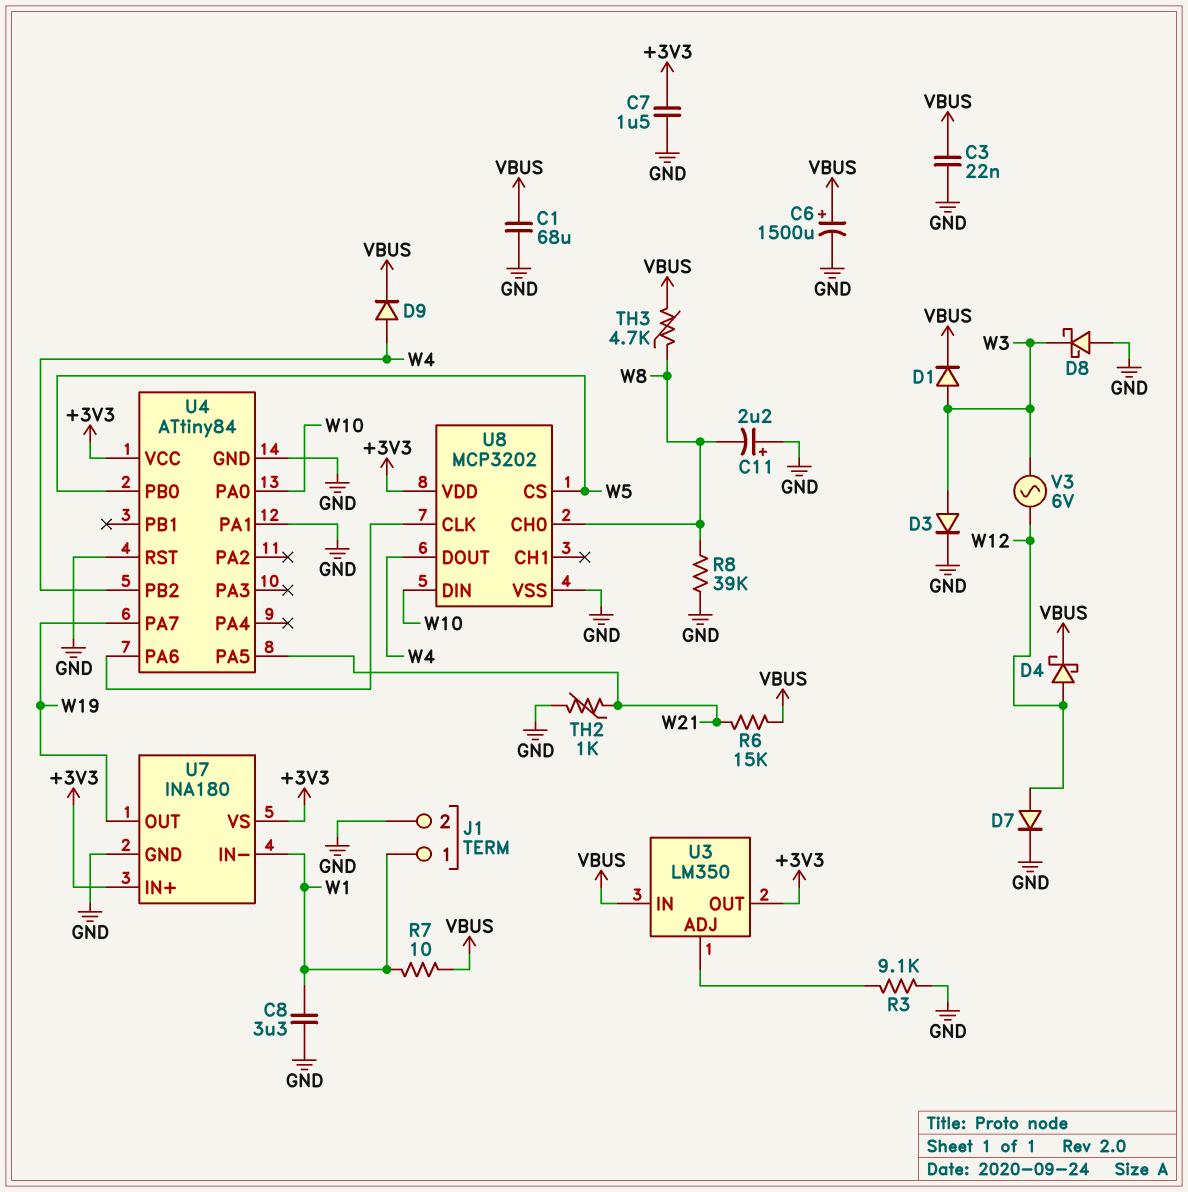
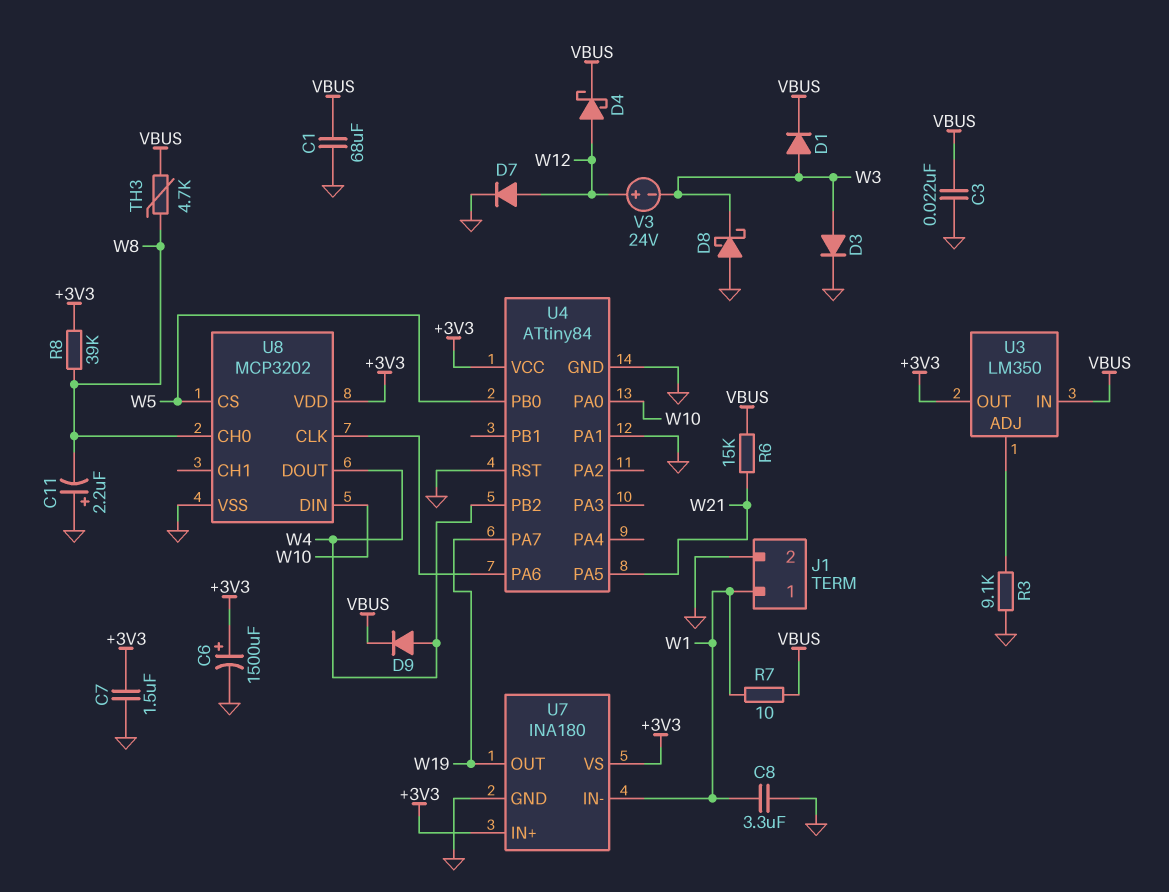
C6: 1500uF (plus VBUS, minus GND) -> 1500uF (plus +3V3, minus GND)
R8: 39k (GND, W8) -> 39k (+3V3, W8)
TH2: 1k (GND, W21) -> none
V3: AC 6V (W3, W12) -> 24V (plus W12, minus W3)

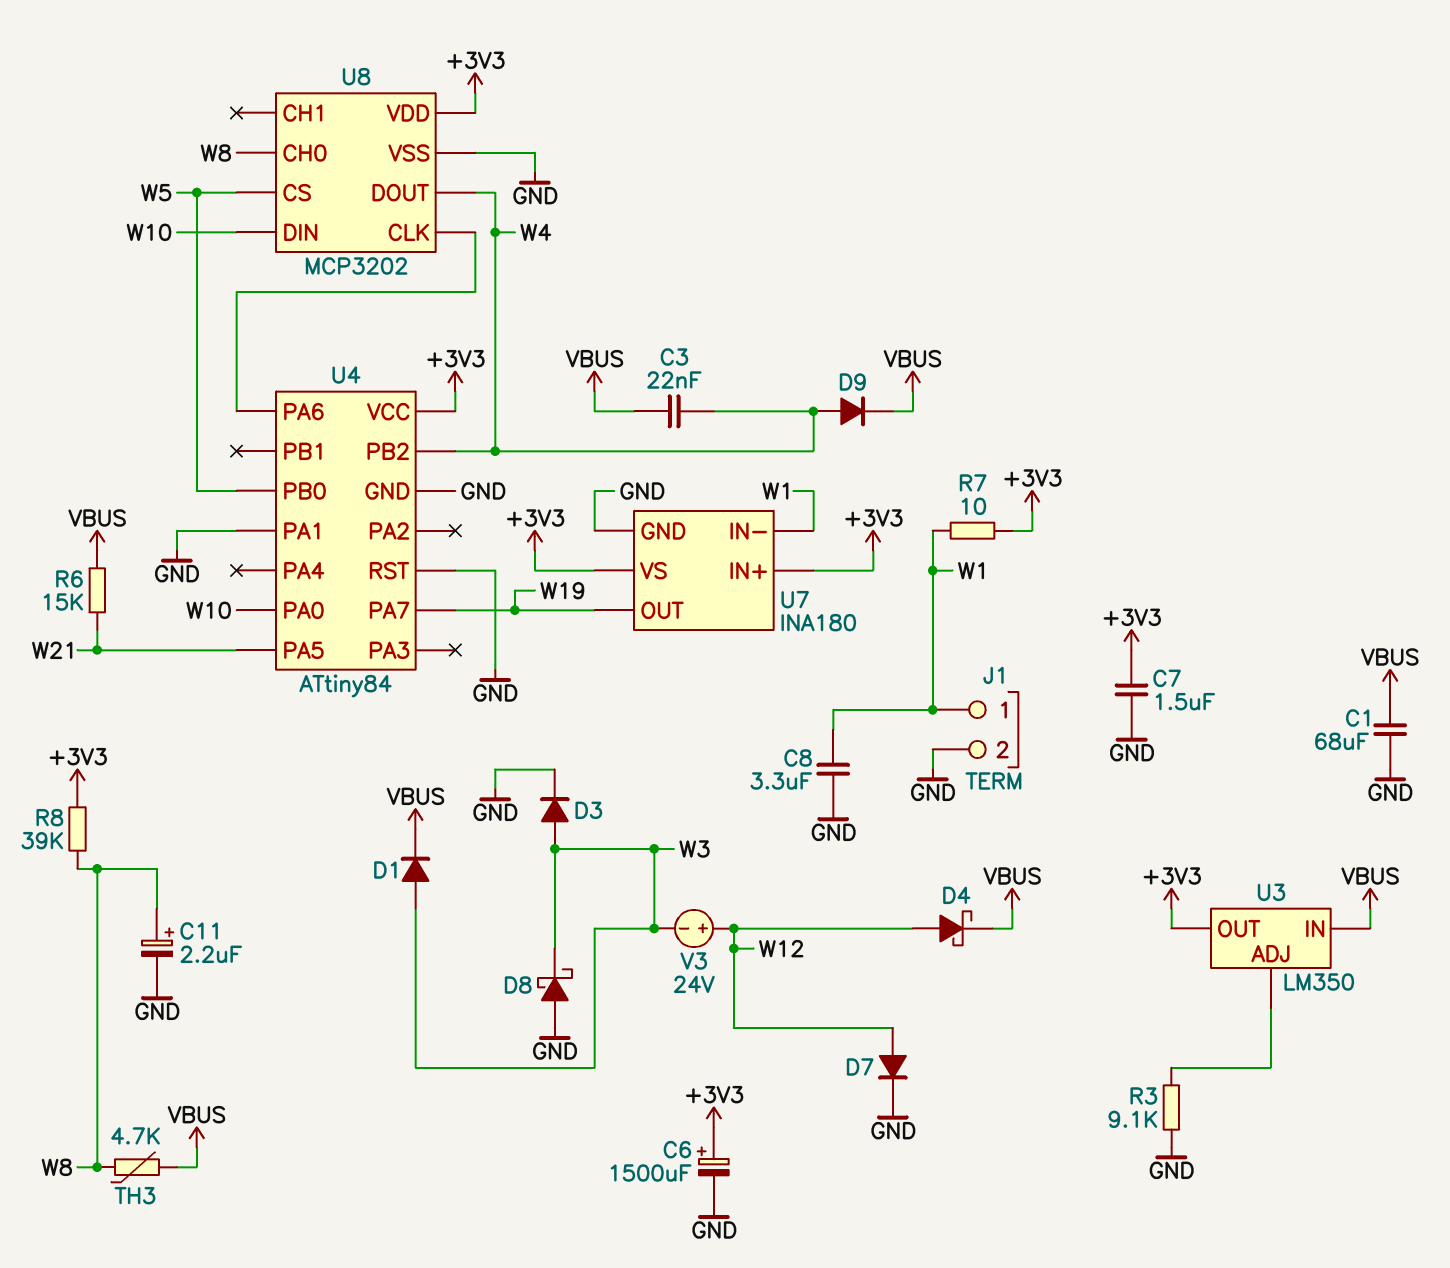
C3: 22nF (GND, VBUS) -> 22nF (VBUS, W4)
C11: 2.2uF (plus GND, minus W8) -> 2.2uF (plus W8, minus GND)
R7: 10 (VBUS, W1) -> 10 (+3V3, W1)

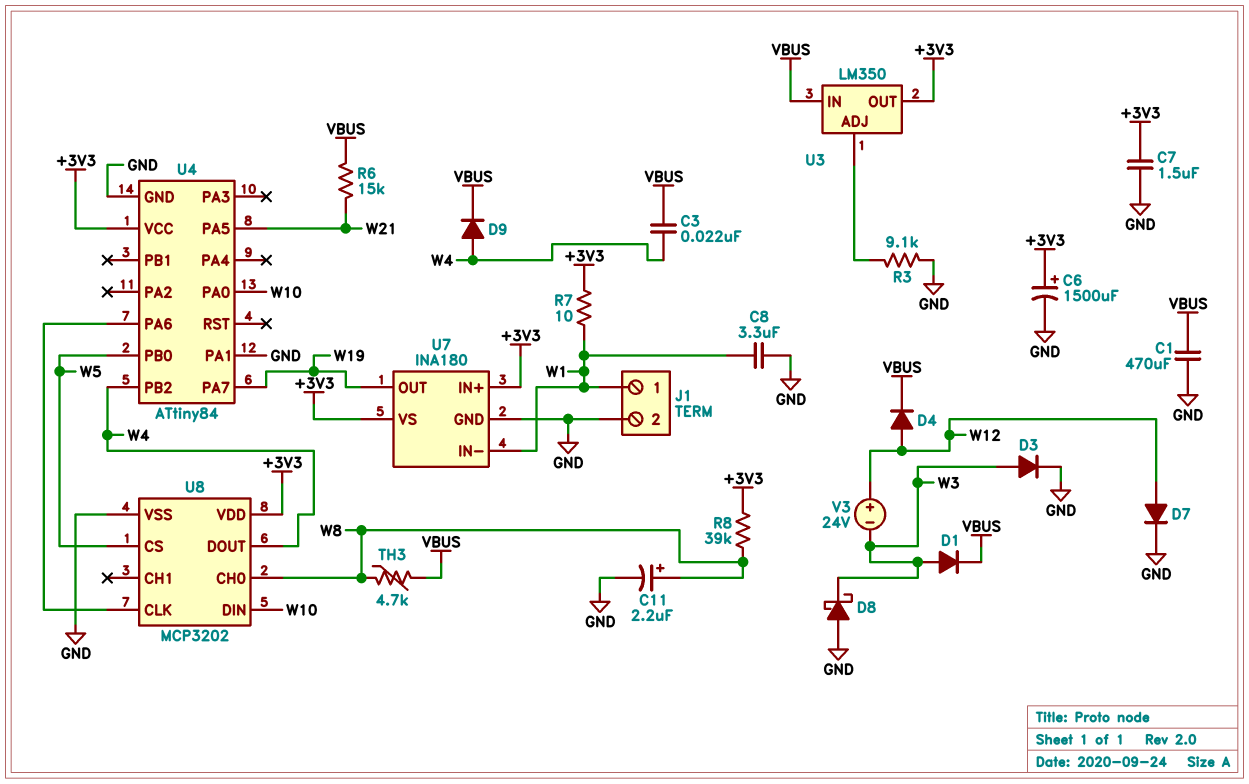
C1: 68uF (GND, VBUS) -> 470uF (GND, VBUS)
D4: schottky (A W12, K VBUS) -> diode (A W12, K VBUS)
U4 pin RST: GND -> none

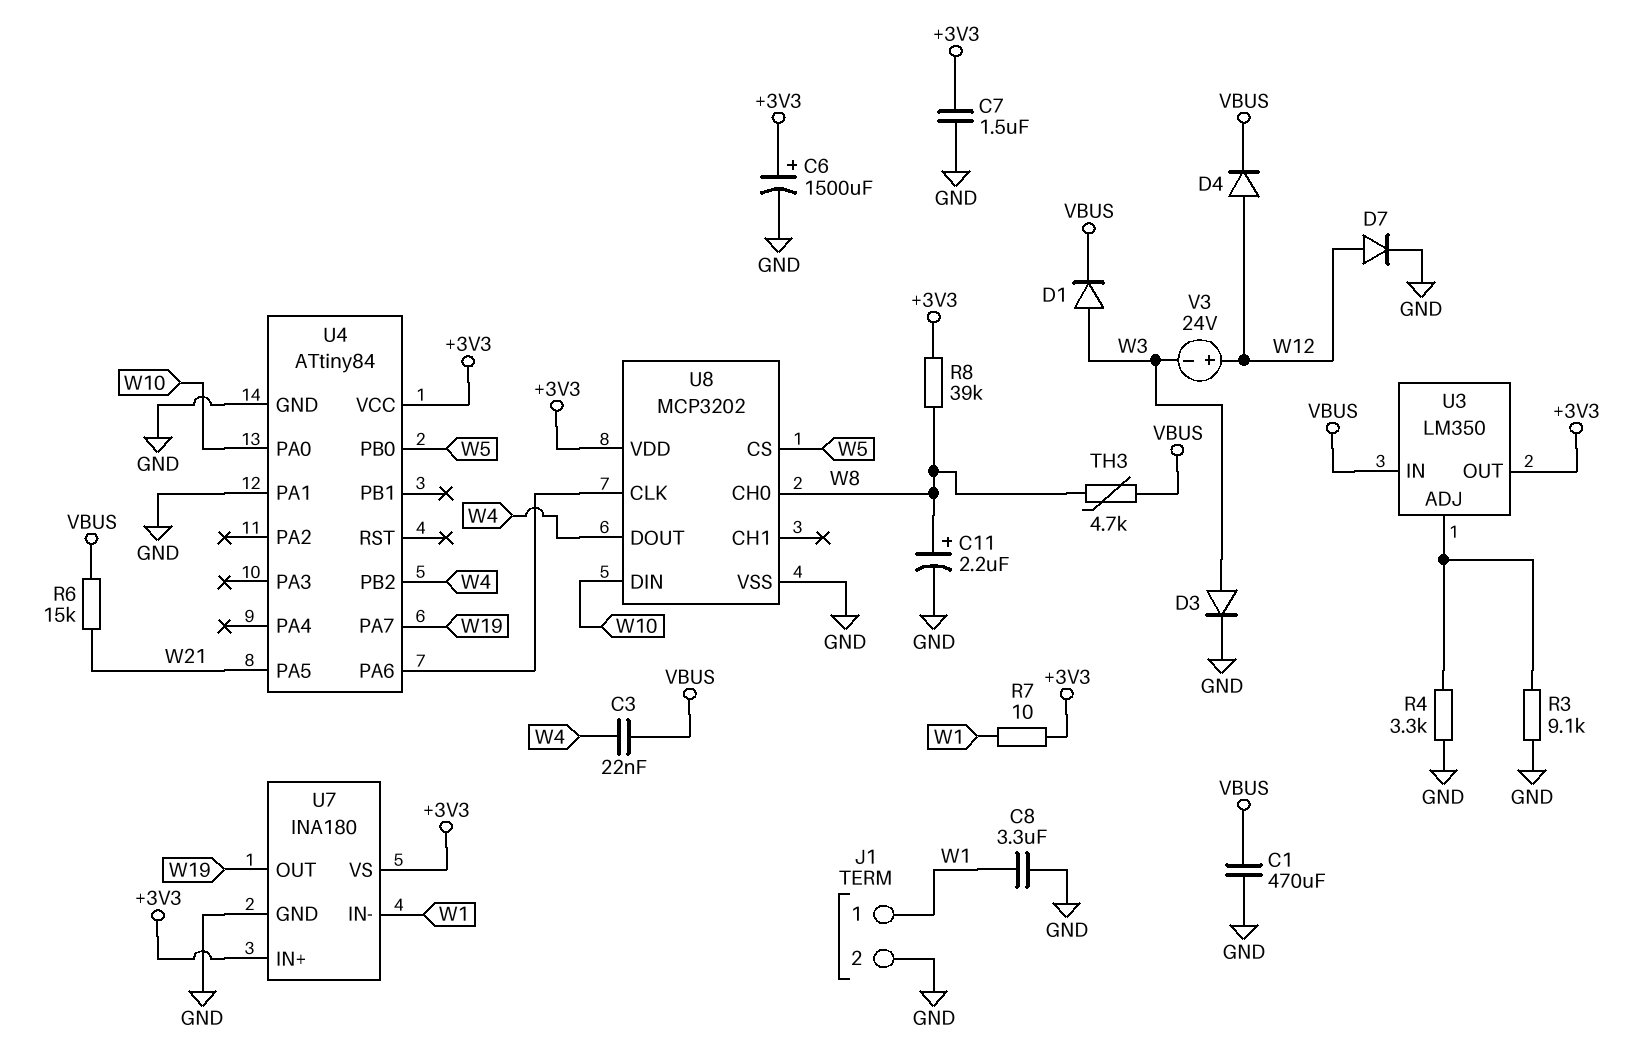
D8: schottky (A GND, K W3) -> none
D9: diode (A W4, K VBUS) -> none
R4: none -> 3.3k (GND, U3/ADJ)

